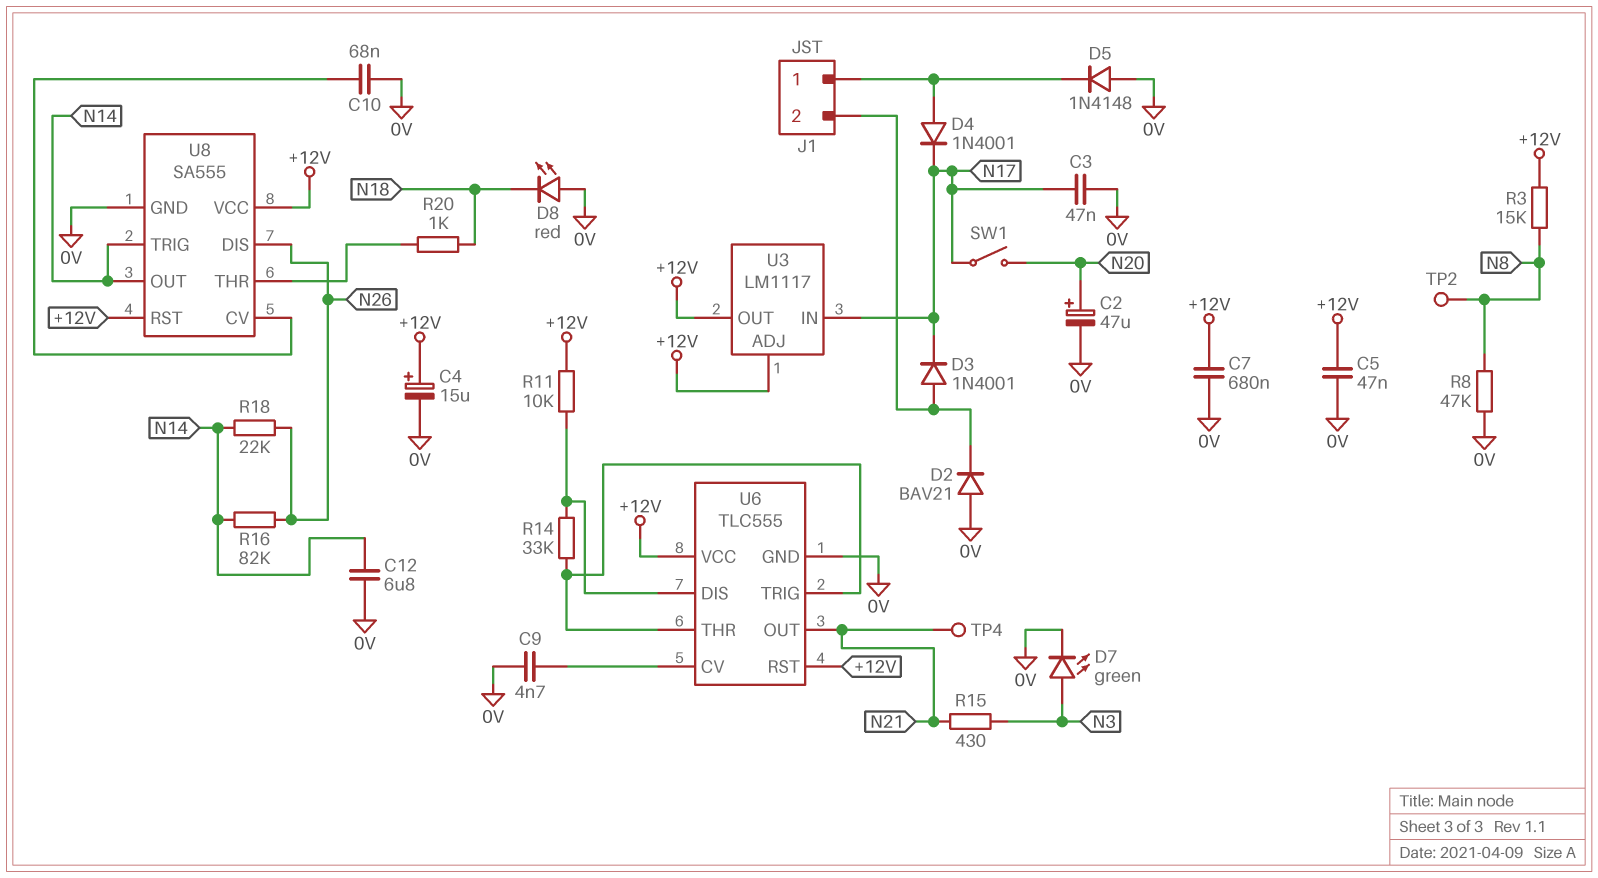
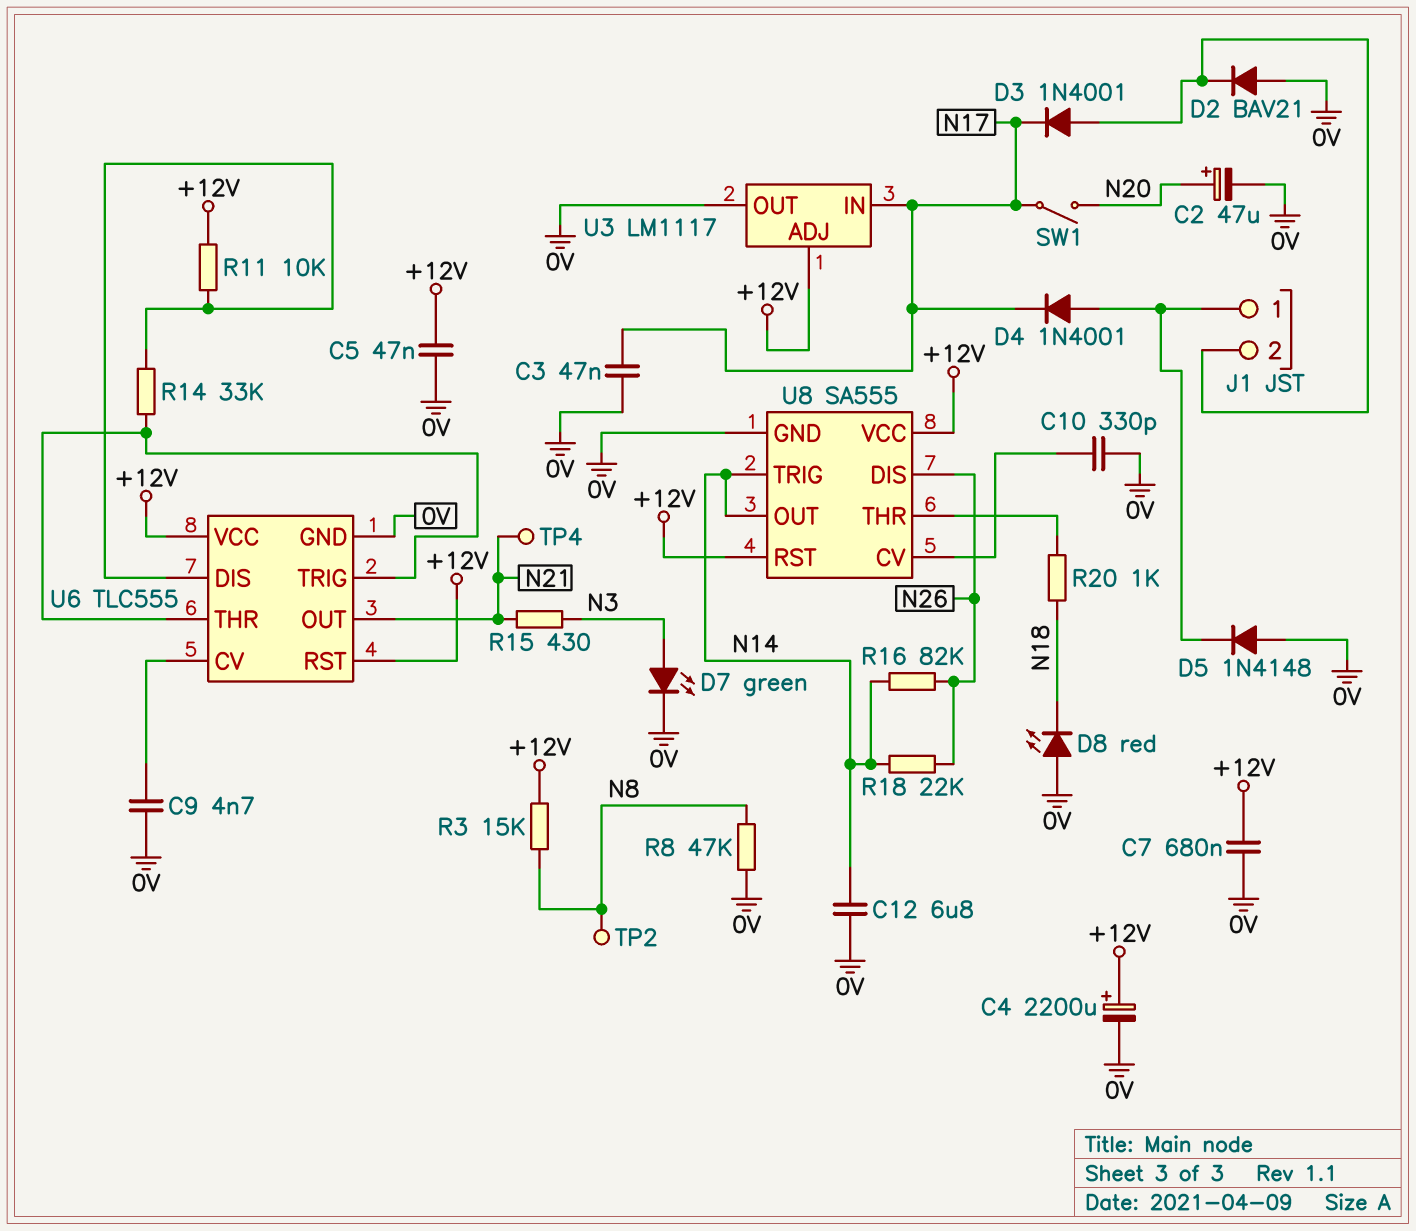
C4: 15uF (plus +12V, minus 0V) -> 2200uF (plus +12V, minus 0V)
C10: 68nF (0V, U8/CV) -> 330pF (0V, U8/CV)
U3 pin OUT: +12V -> 0V

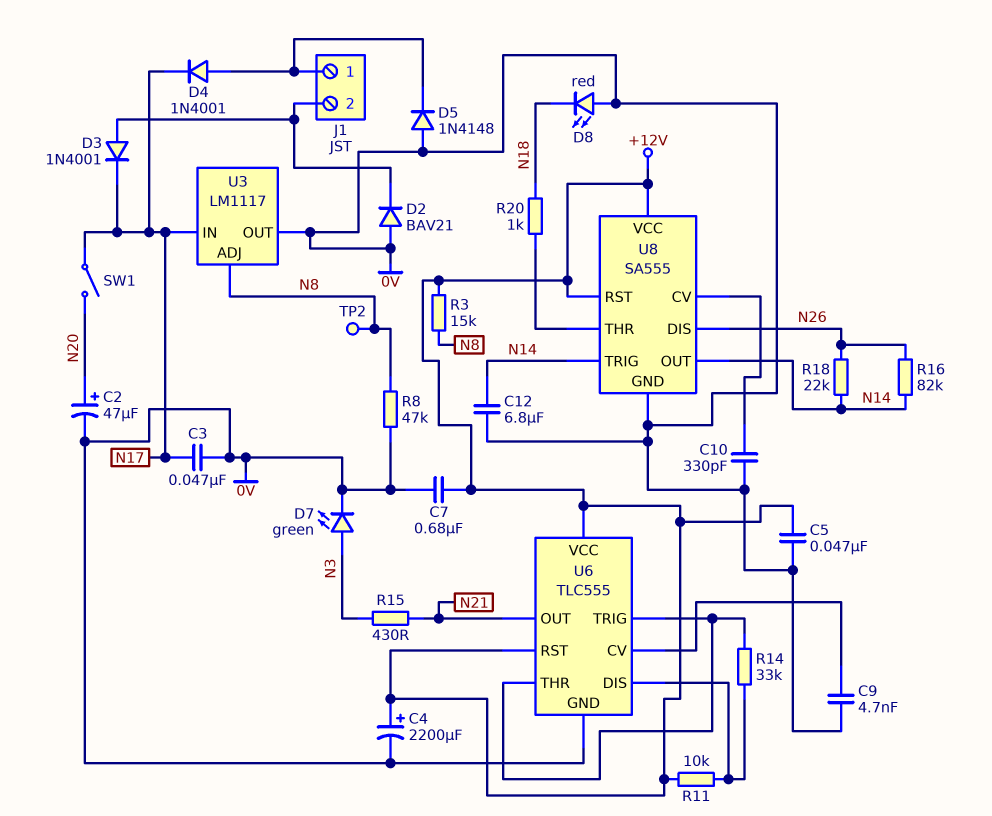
TP4: test point (N21) -> none
U3 pin ADJ: +12V -> N8

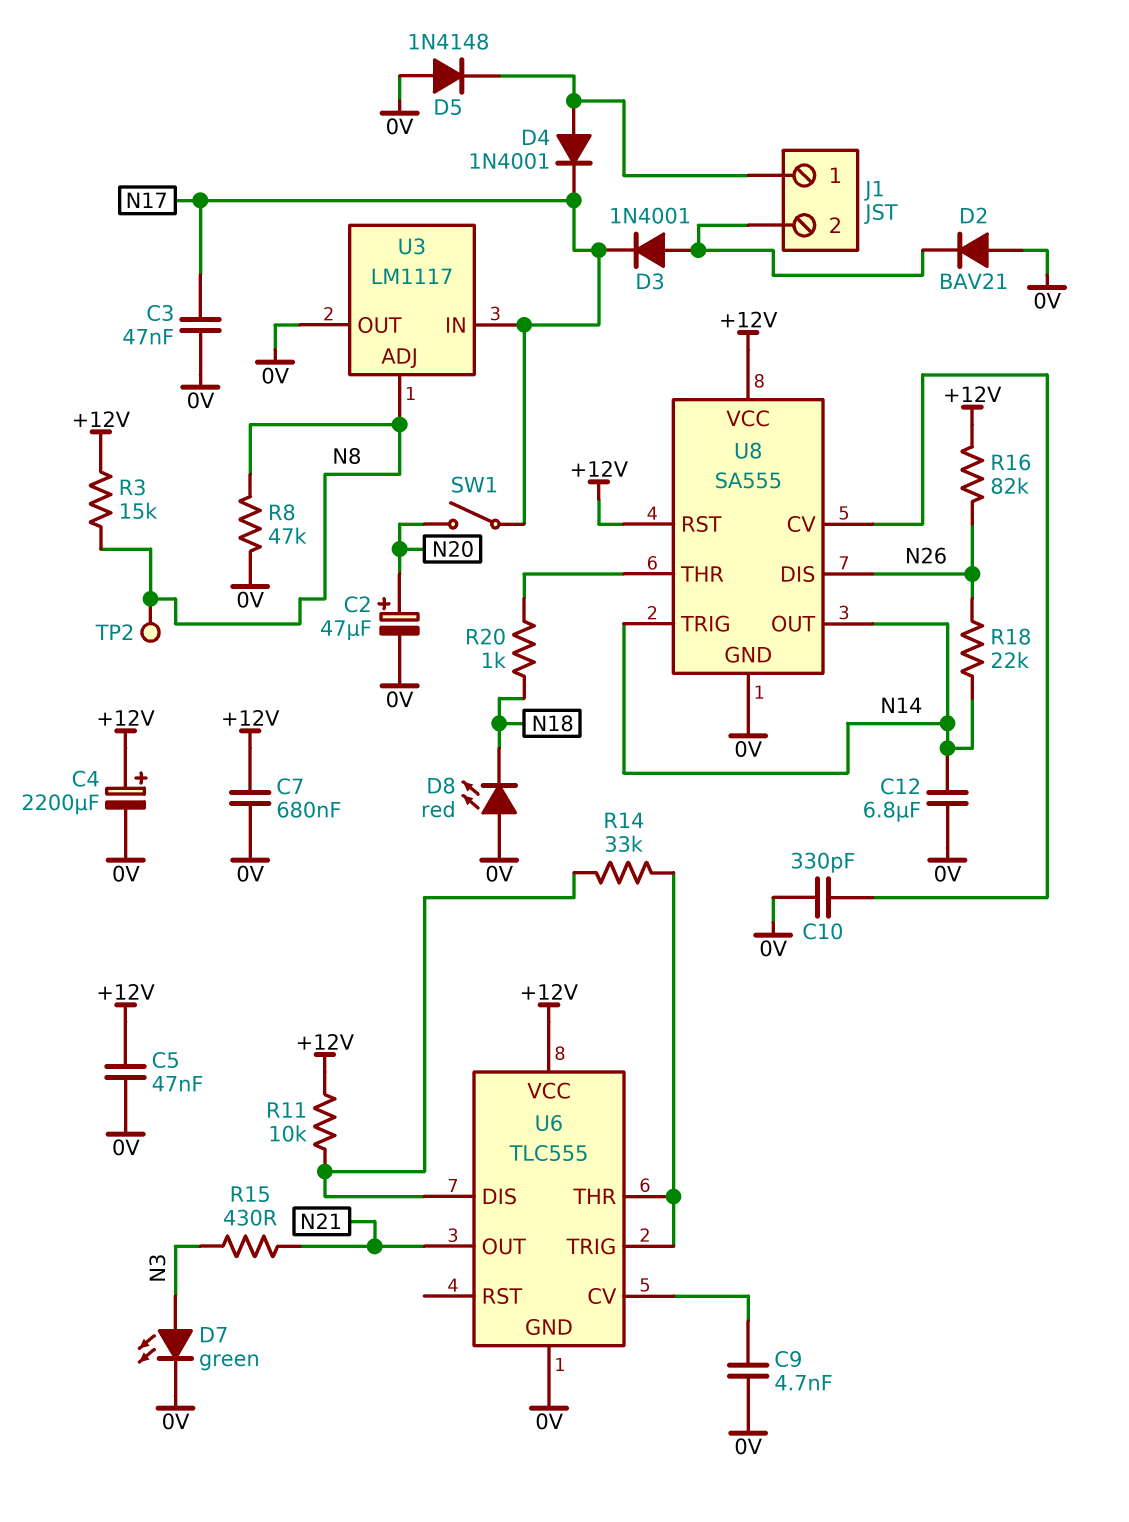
R16: 82k (N14, N26) -> 82k (+12V, N26)
U6 pin RST: +12V -> none

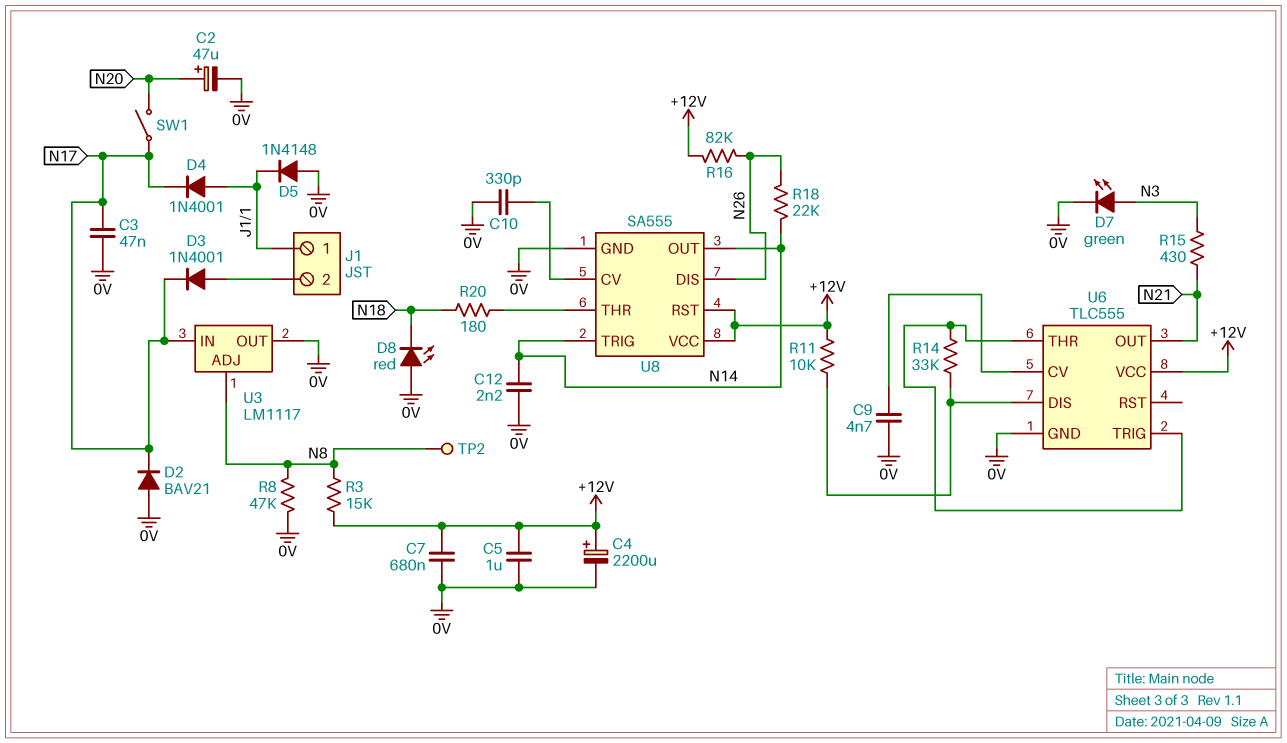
C5: 47nF (+12V, 0V) -> 1uF (+12V, 0V)
C12: 6.8uF (0V, N14) -> 2.2nF (0V, N14)
D2: diode BAV21 (A 0V, K J1/2) -> diode BAV21 (A 0V, K N17)
R20: 1k (N18, U8/THR) -> 180 (N18, U8/THR)

